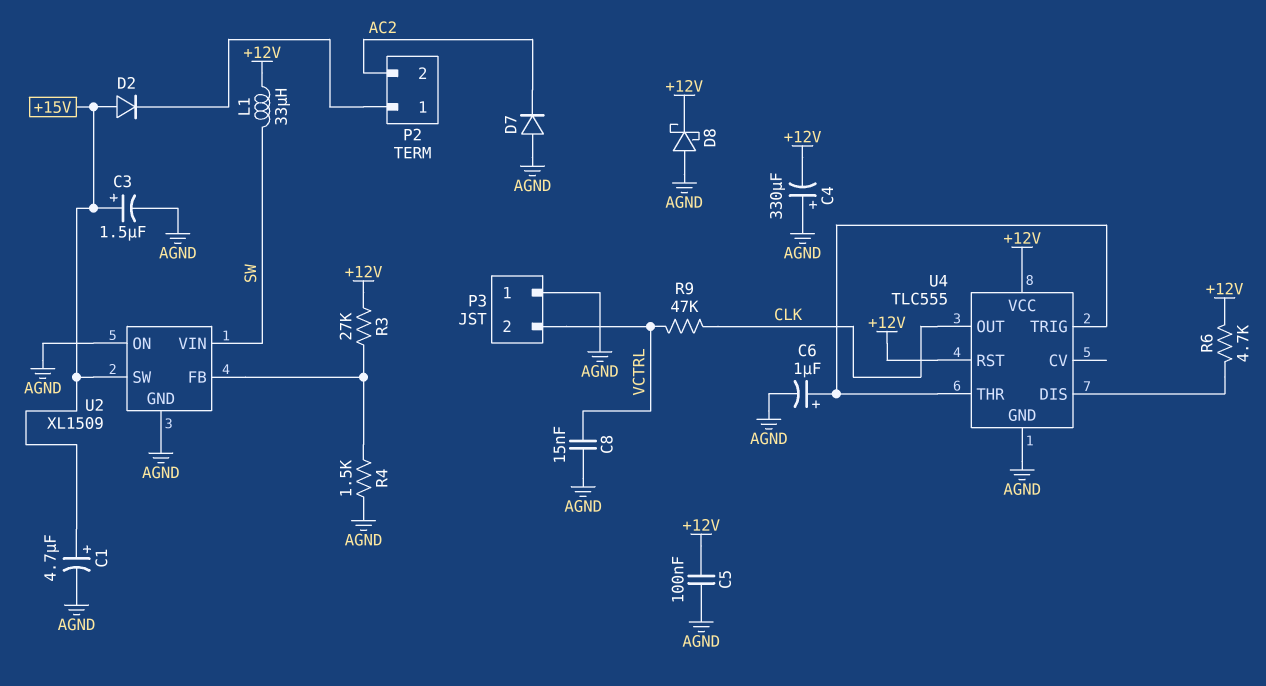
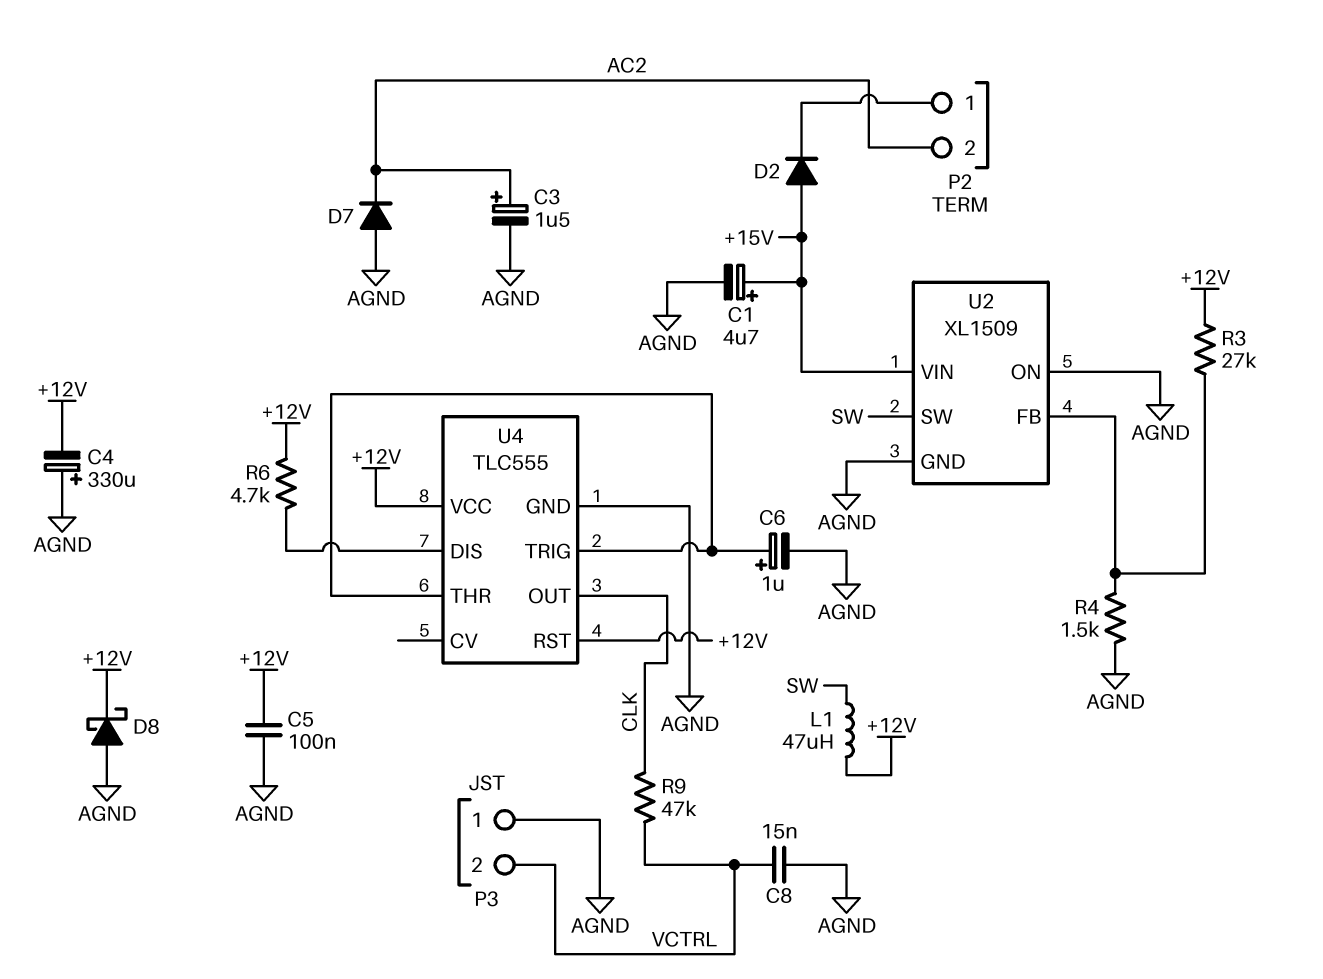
C3: 1.5uF (plus +15V, minus AGND) -> 1.5uF (plus AC2, minus AGND)
L1: 33uH (+12V, SW) -> 47uH (+12V, SW)
U2 pin SW: +15V -> SW
U2 pin VIN: SW -> +15V

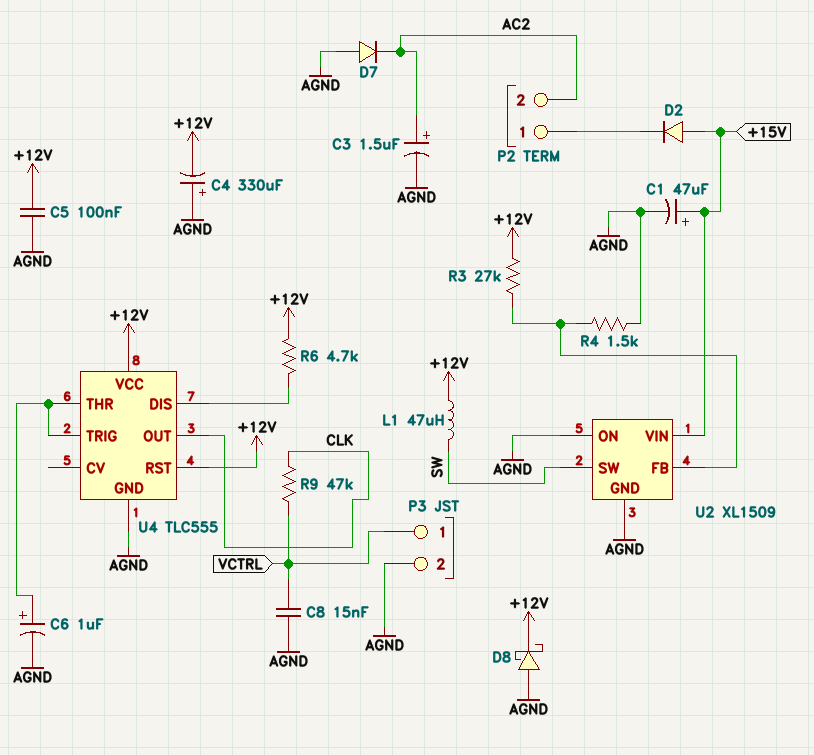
C1: 4.7uF (plus +15V, minus AGND) -> 47uF (plus +15V, minus AGND)
P3 pin 1: AGND -> VCTRL
P3 pin 2: VCTRL -> AGND

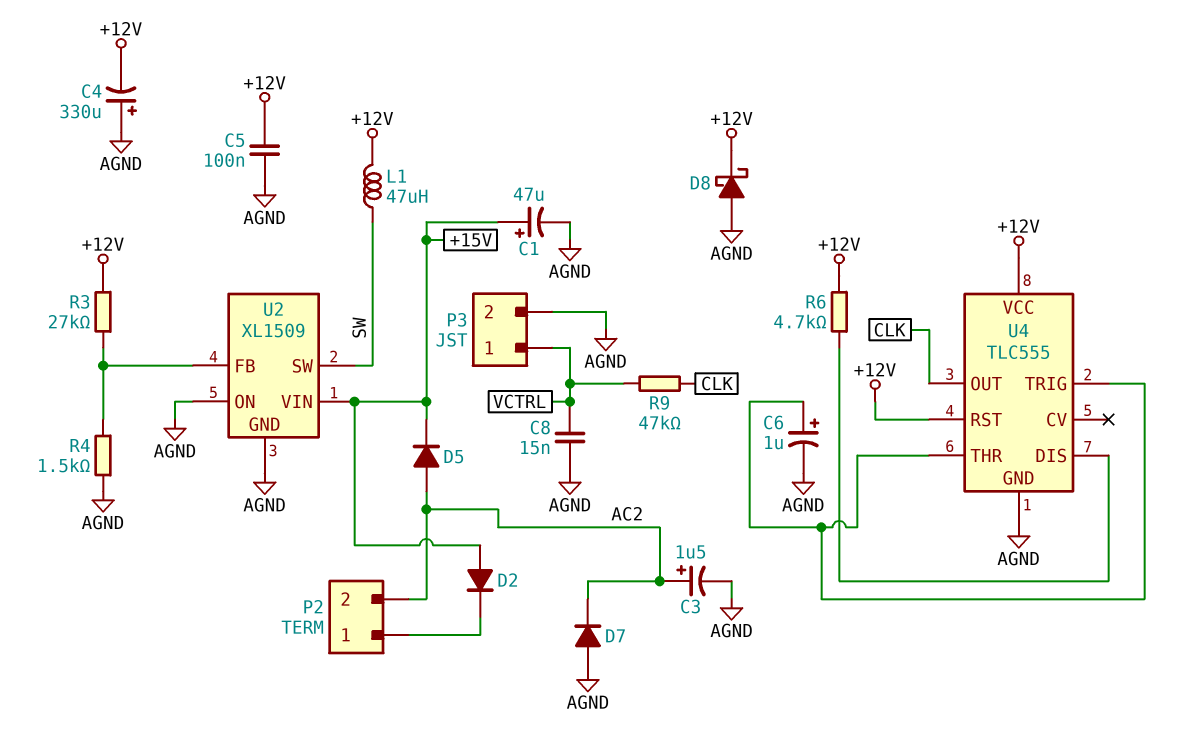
D5: none -> diode (A AC2, K +15V)

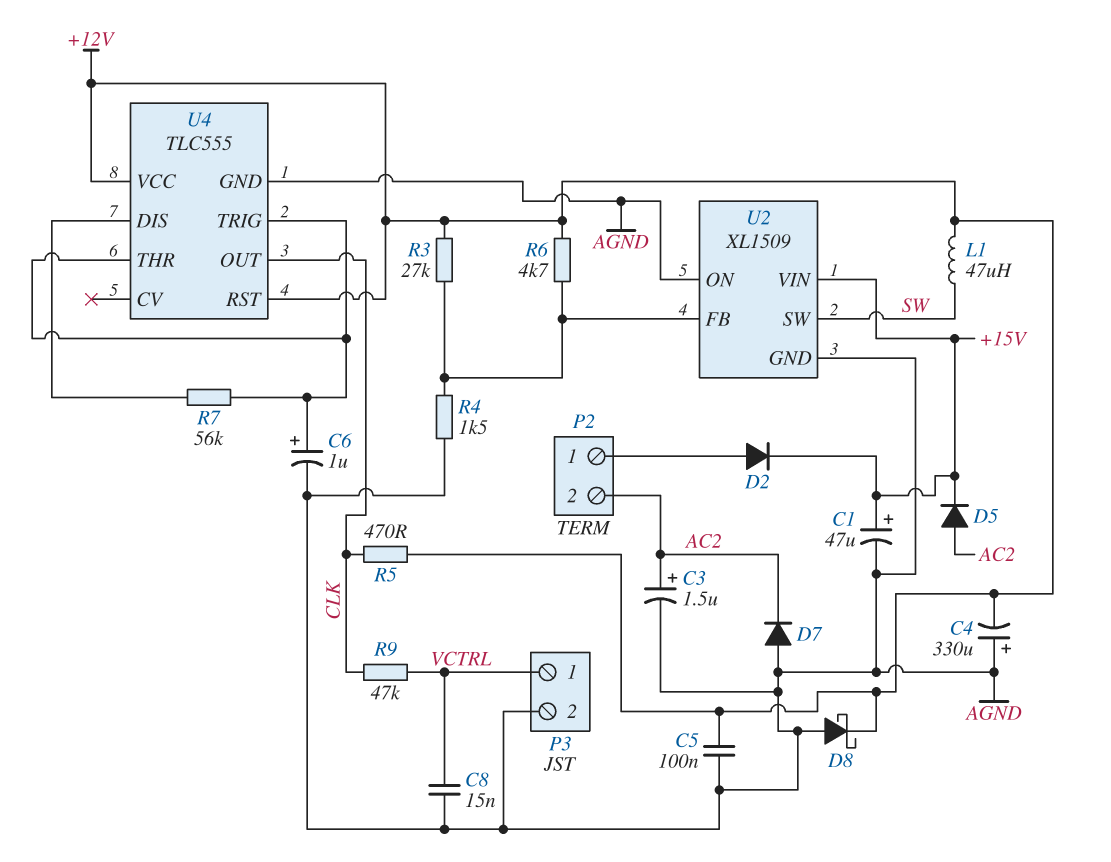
D2: diode (A +15V, K P2/1) -> diode (A P2/1, K +15V)
R5: none -> 470 (+12V, CLK)
R6: 4.7k (+12V, U4/DIS) -> 4.7k (+12V, U2/FB)
R7: none -> 56k (U4/DIS, U4/THR)

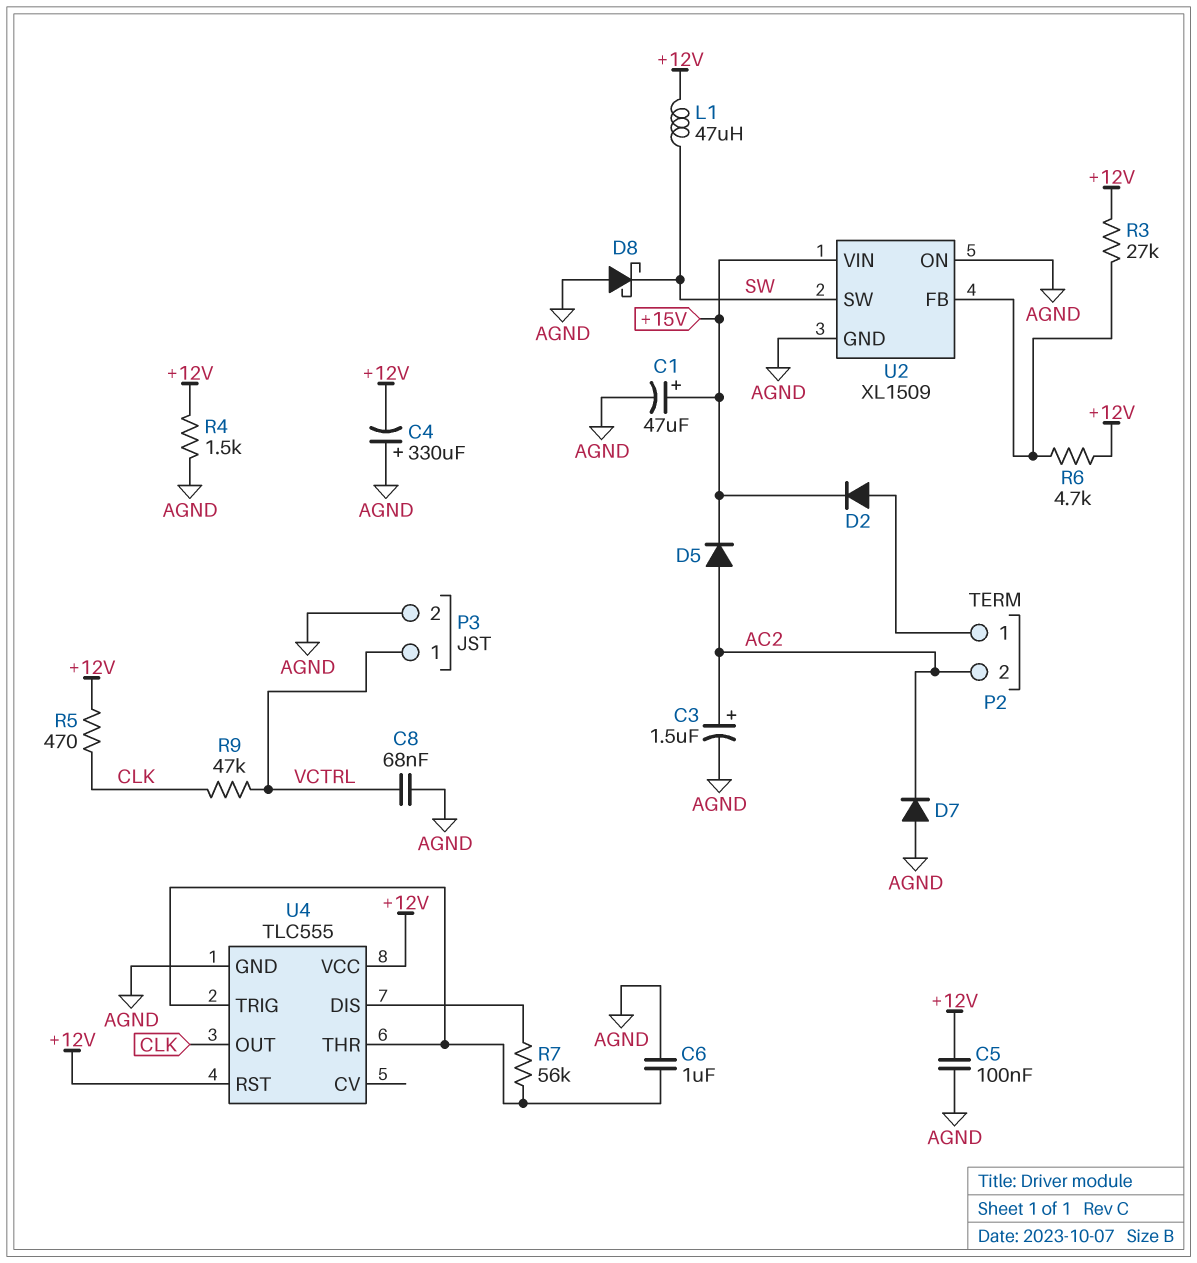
C6: 1uF (plus U4/THR, minus AGND) -> 1uF (AGND, U4/THR)
C8: 15nF (AGND, VCTRL) -> 68nF (AGND, VCTRL)
D8: schottky (A AGND, K +12V) -> schottky (A AGND, K SW)
R4: 1.5k (AGND, U2/FB) -> 1.5k (+12V, AGND)

